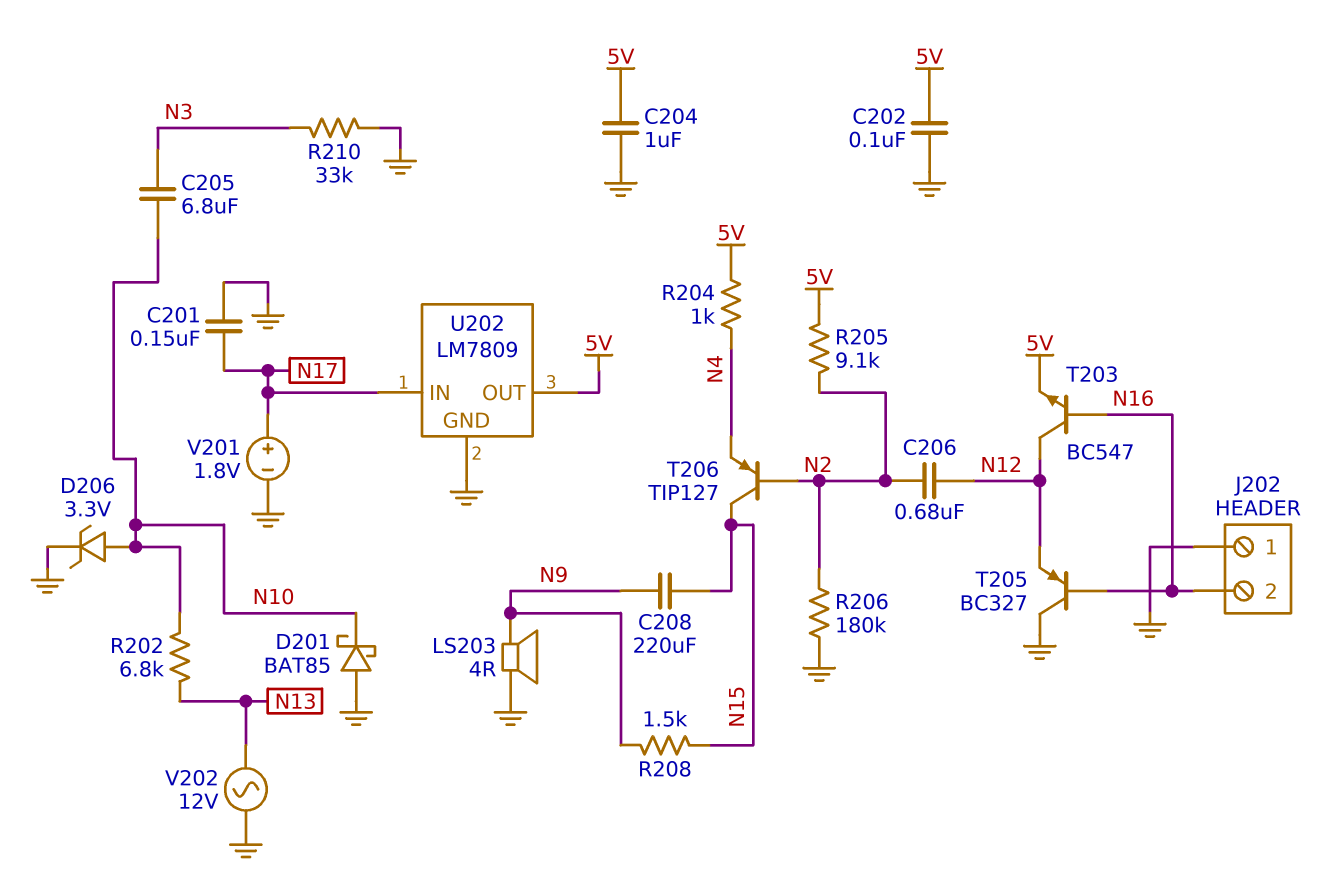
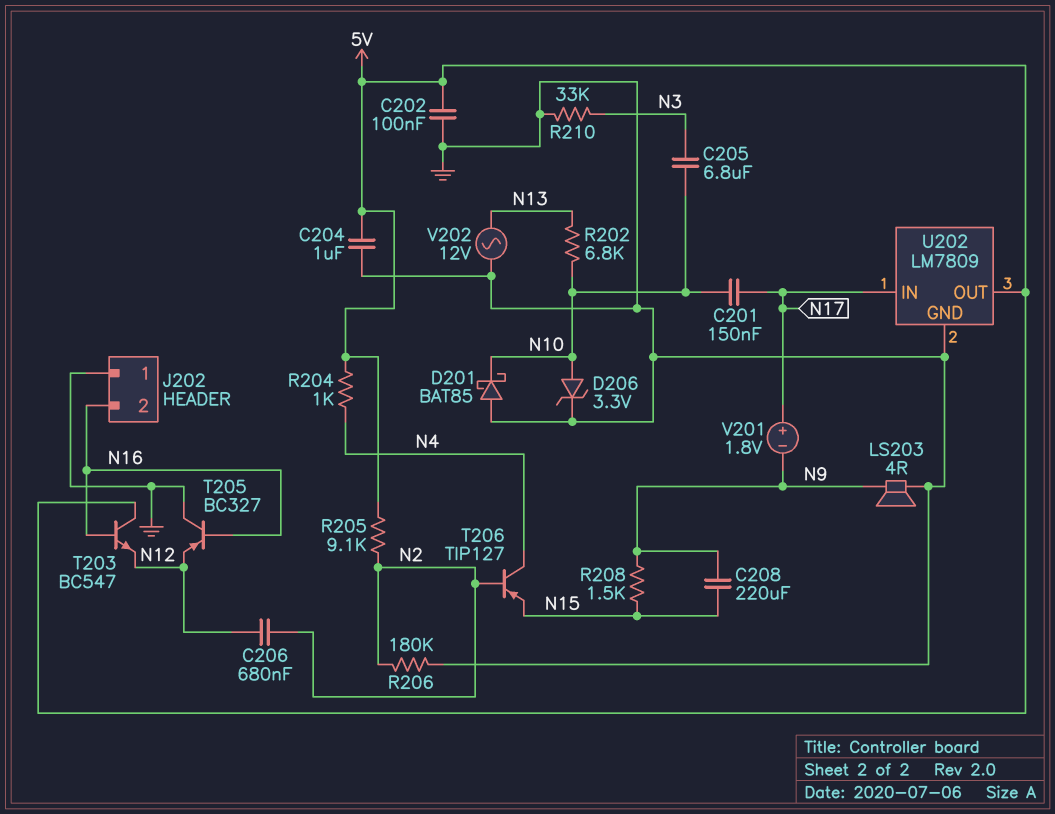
C201: 150nF (GND, N17) -> 150nF (N10, N17)
T203: NPN BC547 (B N16, C N12, E 5V) -> NPN BC547 (B N16, C 5V, E N12)
T206: PNP TIP127 (B N2, C N15, E N4) -> PNP TIP127 (B N2, C N4, E N15)
V201: 1.8V (plus N17, minus GND) -> 1.8V (plus N17, minus N9)

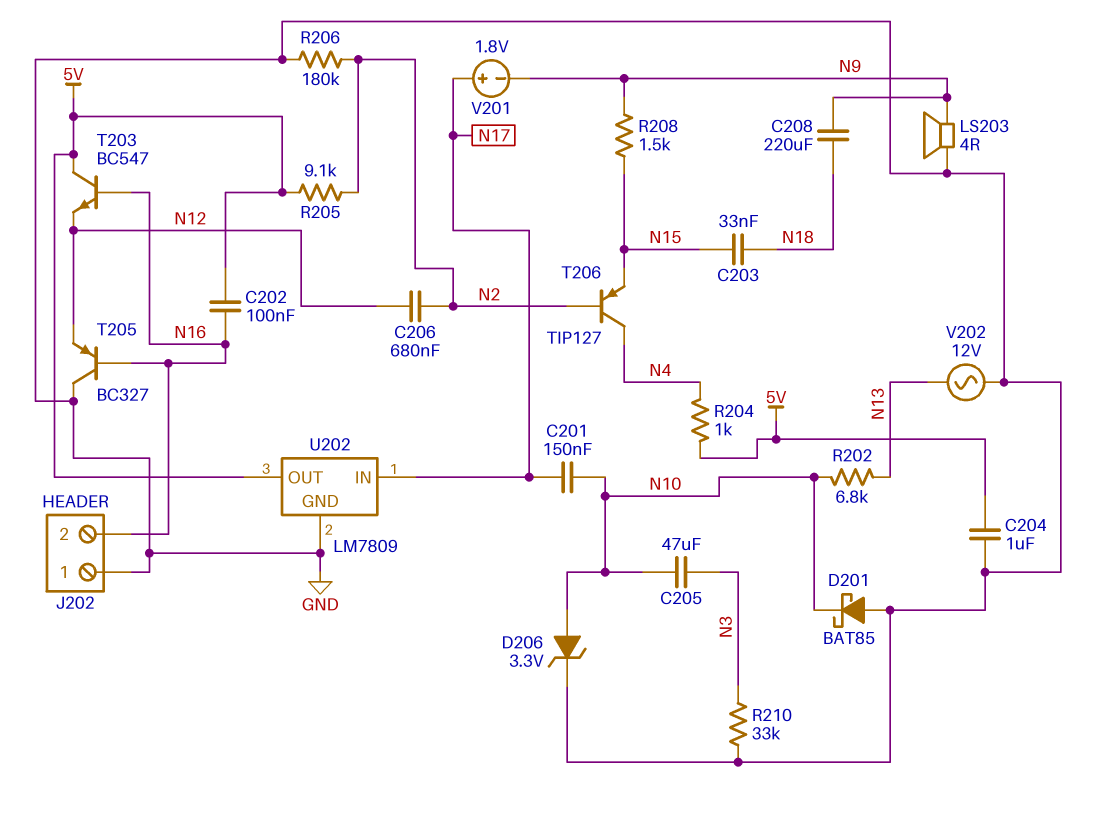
C202: 100nF (5V, GND) -> 100nF (5V, N16)
C203: none -> 33nF (N15, N18)
C205: 6.8uF (N3, N10) -> 47uF (N3, N10)
C208: 220uF (N9, N15) -> 220uF (N9, N18)

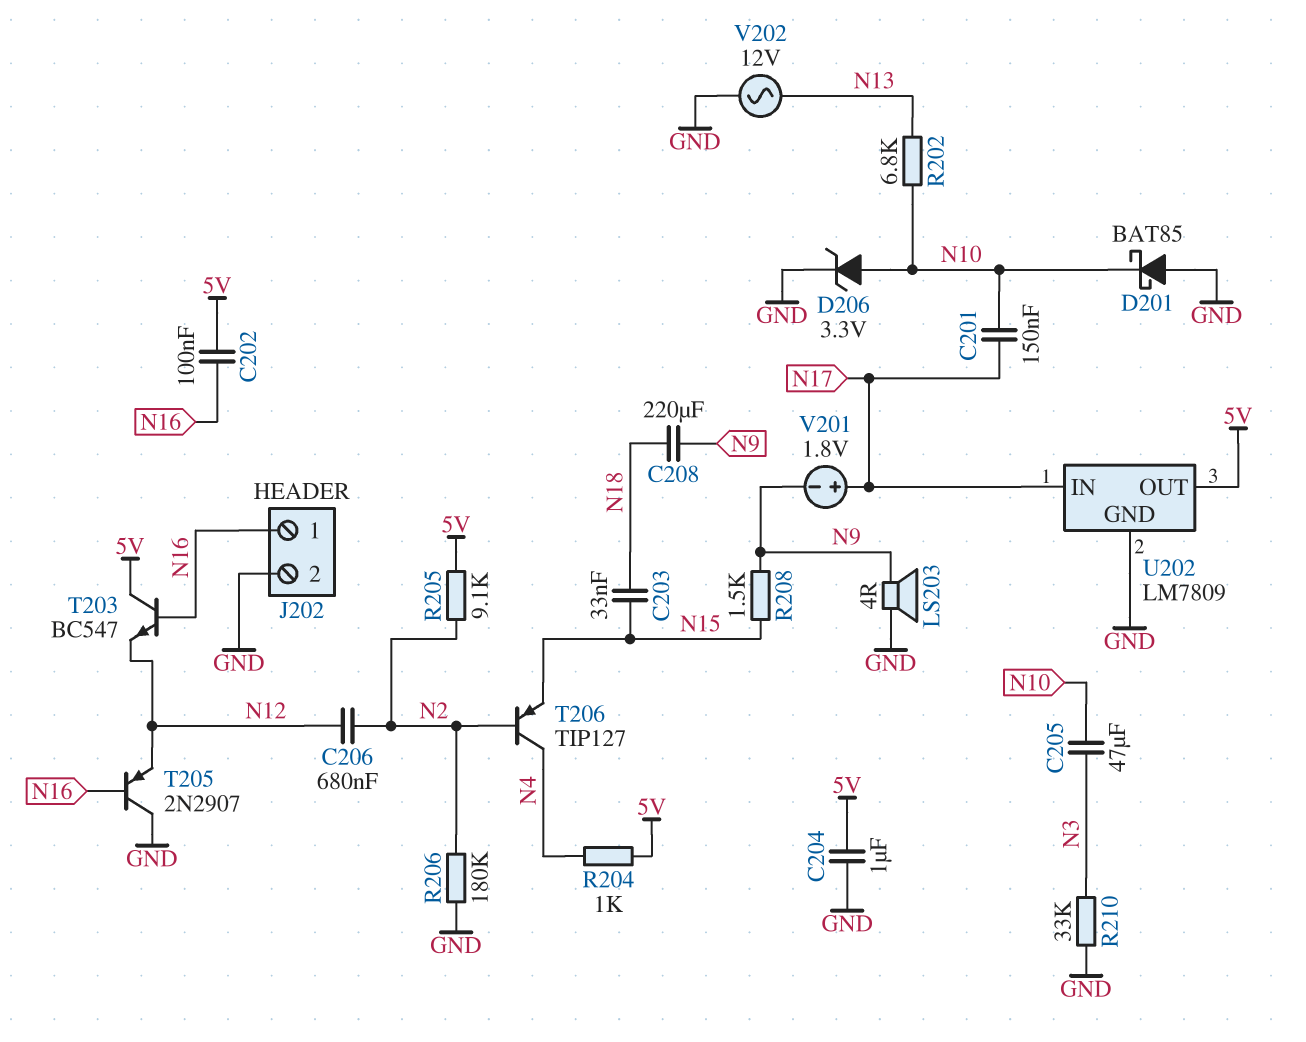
J202 pin 1: GND -> N16
J202 pin 2: N16 -> GND
T205: PNP BC327 (B N16, C GND, E N12) -> PNP 2N2907 (B N16, C GND, E N12)

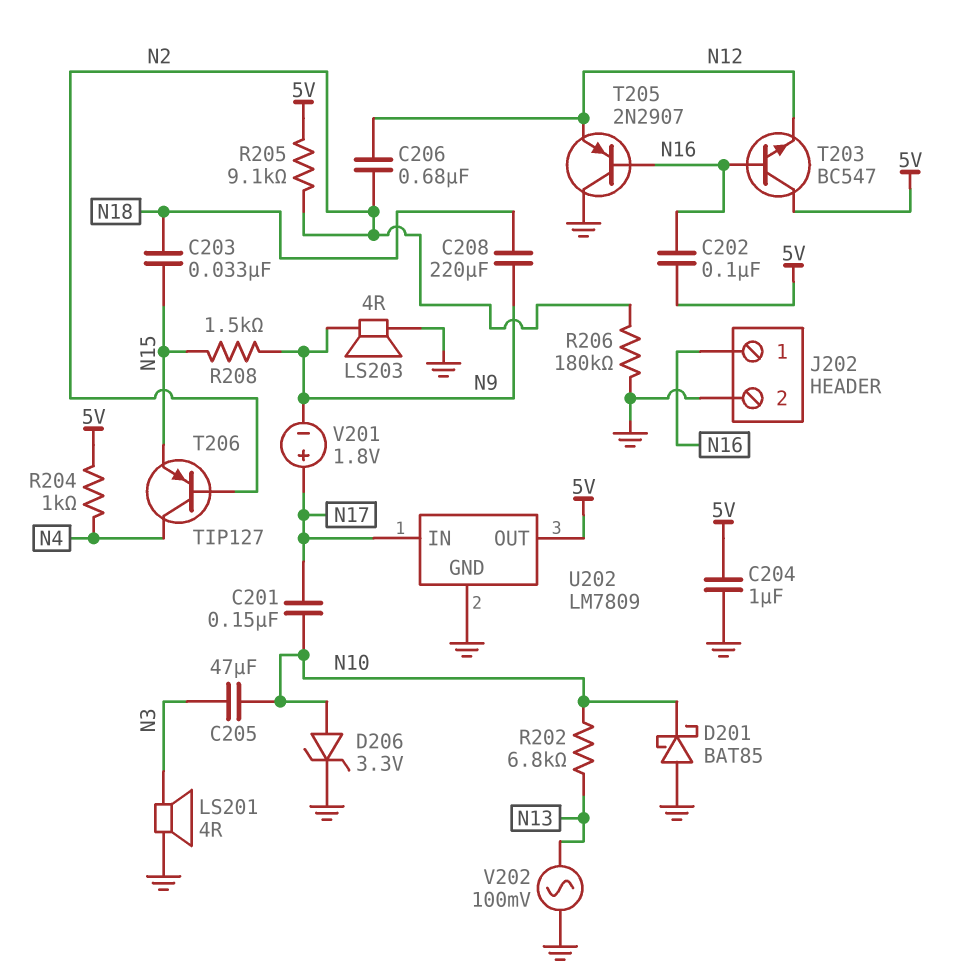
LS201: none -> speaker 4R (GND, N3)
R210: 33k (GND, N3) -> none
V202: AC 12V (GND, N13) -> AC 100mV (GND, N13)

